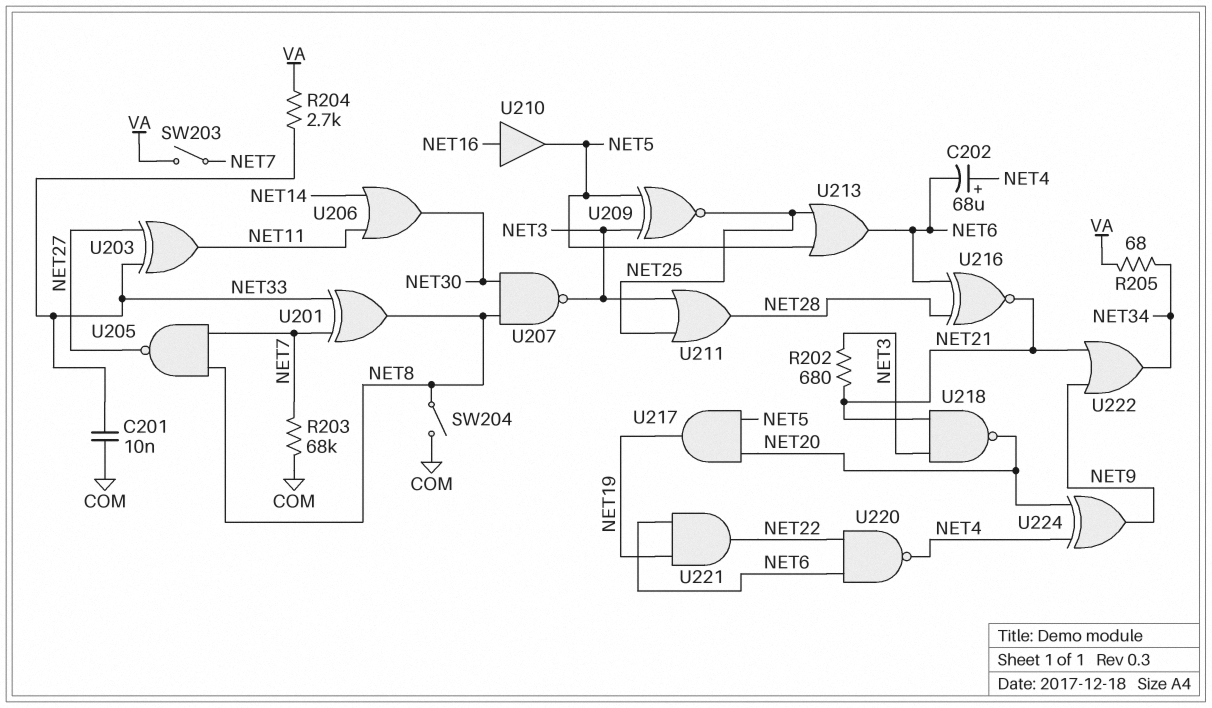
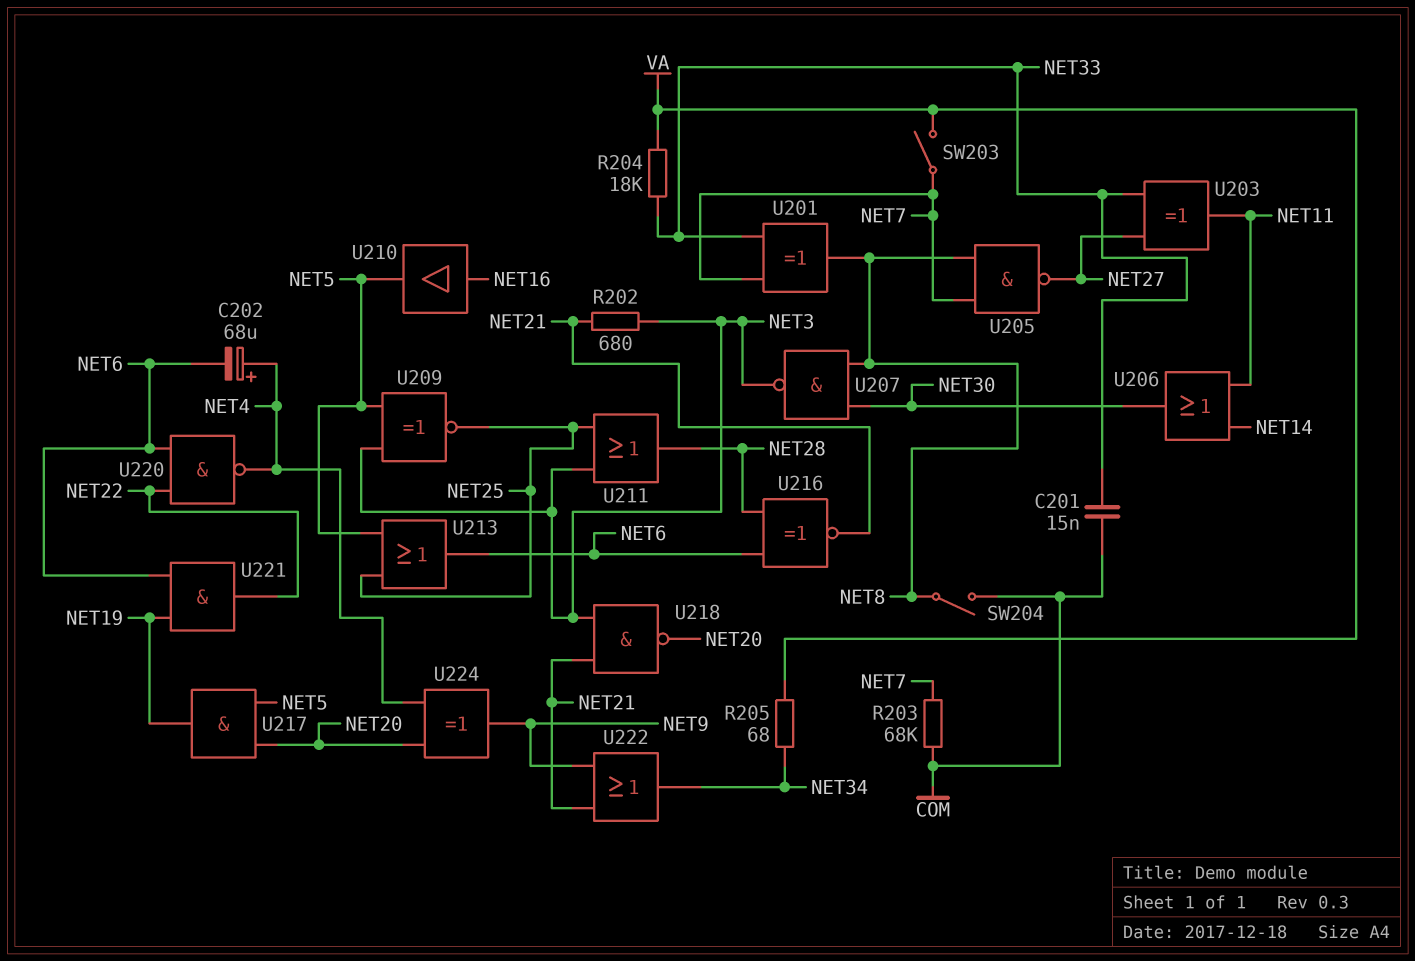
C201: 10nF (COM, NET33) -> 15nF (COM, NET33)
R204: 2.7k (NET33, VA) -> 18k (NET33, VA)

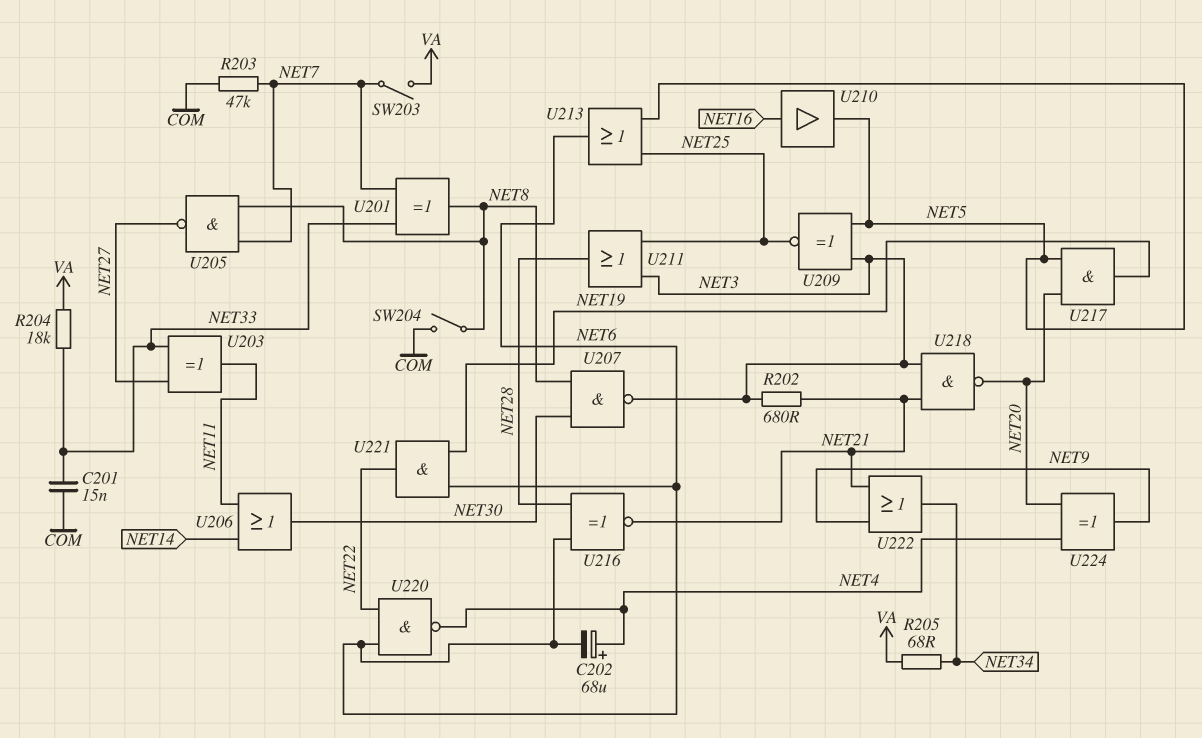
R203: 68k (COM, NET7) -> 47k (COM, NET7)

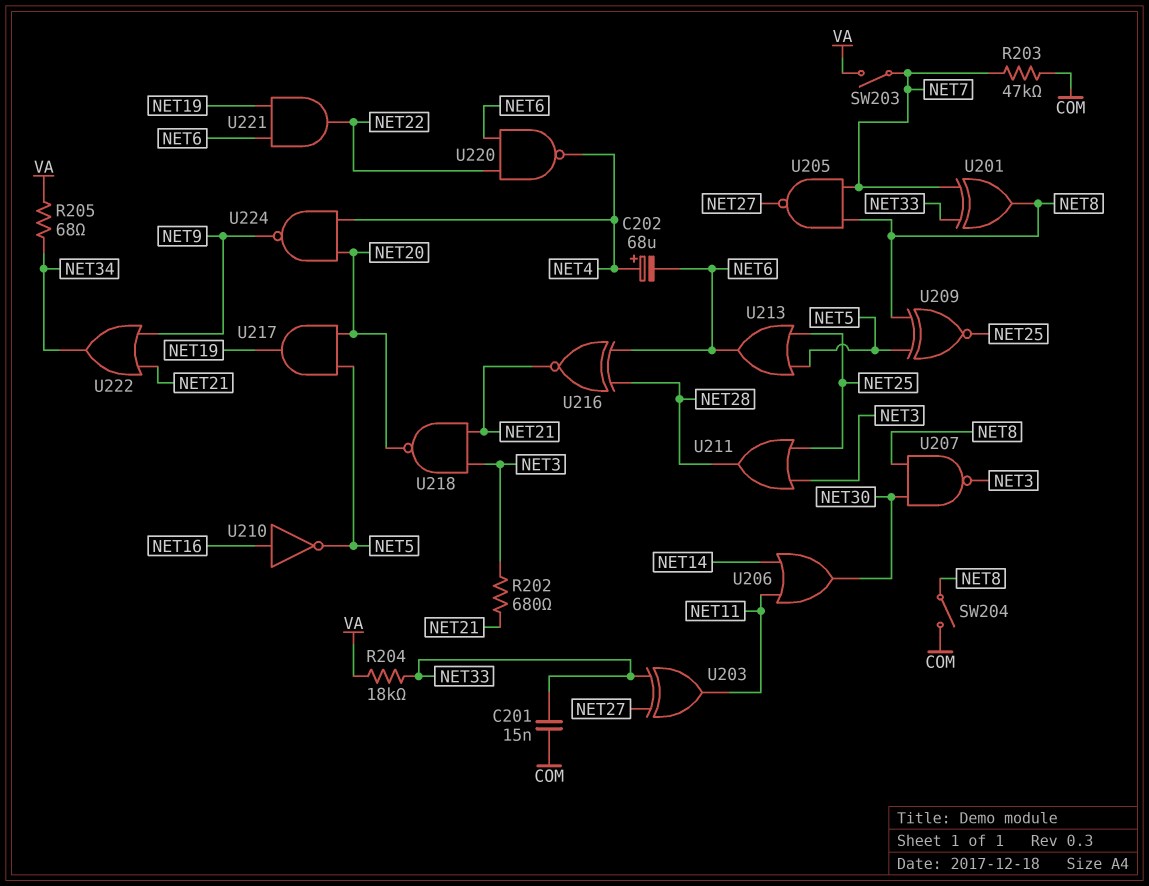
U209: XNOR (in NET3, in NET5, out NET25) -> XNOR (in NET5, in NET8, out NET25)
U210: buffer (in NET16, out NET5) -> NOT (in NET16, out NET5)
U224: XOR (in NET4, in NET20, out NET9) -> NAND (in NET4, in NET20, out NET9)

